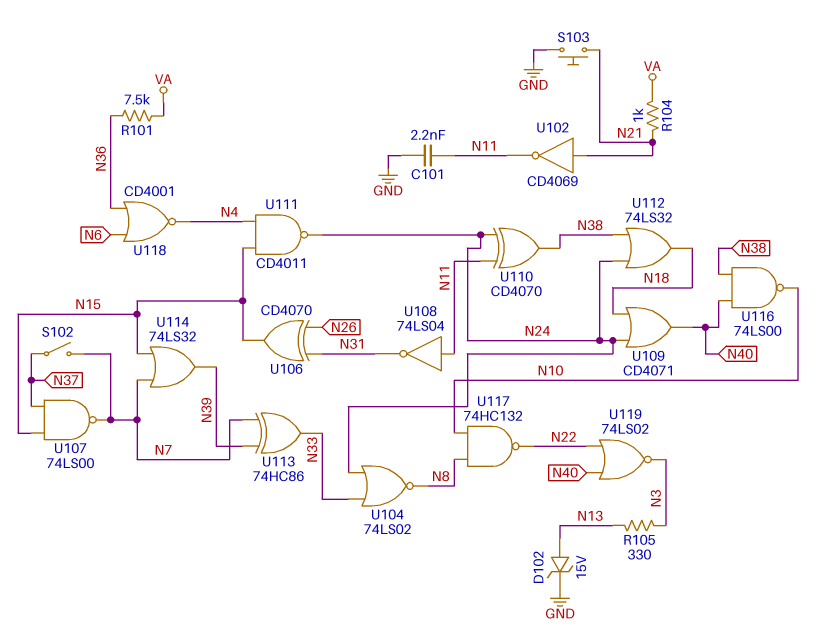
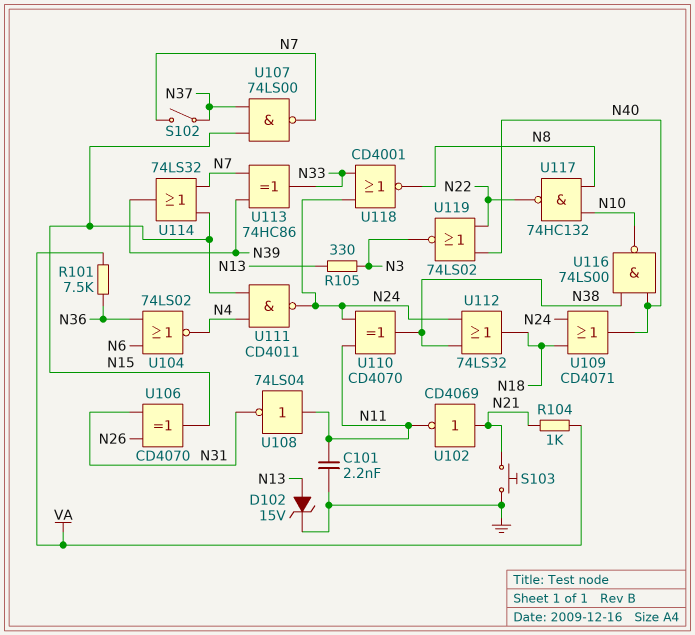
U104: NOR 74LS02 (in N24, in N33, out N8) -> NOR 74LS02 (in N6, in N36, out N4)
U118: NOR CD4001 (in N6, in N36, out N4) -> NOR CD4001 (in N24, in N33, out N8)

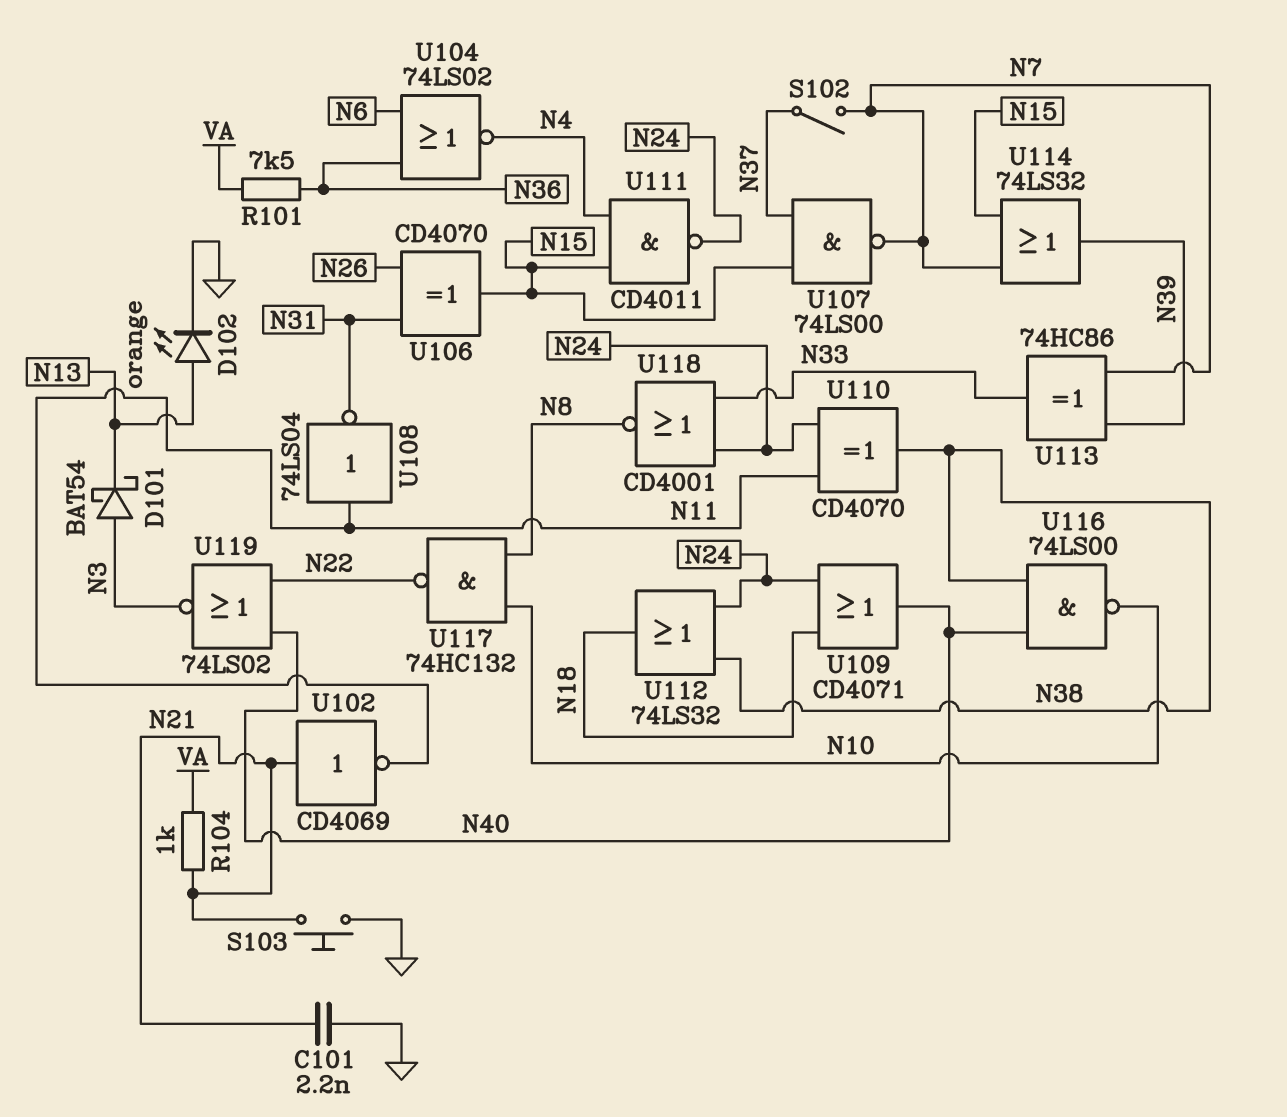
C101: 2.2nF (GND, N11) -> 2.2nF (GND, N21)
D101: none -> schottky BAT54 (A N3, K N13)
D102: zener 15V (A N13, K GND) -> LED orange (A N13, K GND)
R105: 330 (N3, N13) -> none

